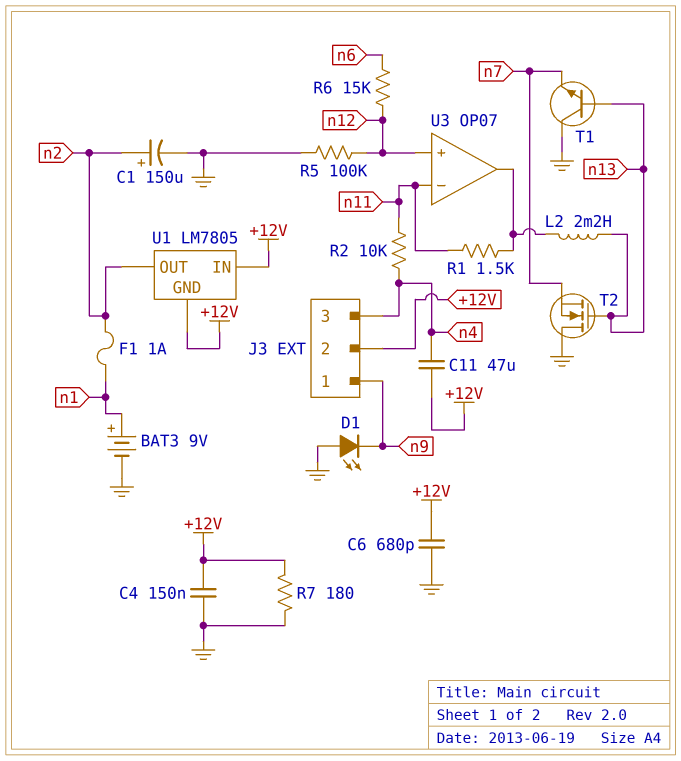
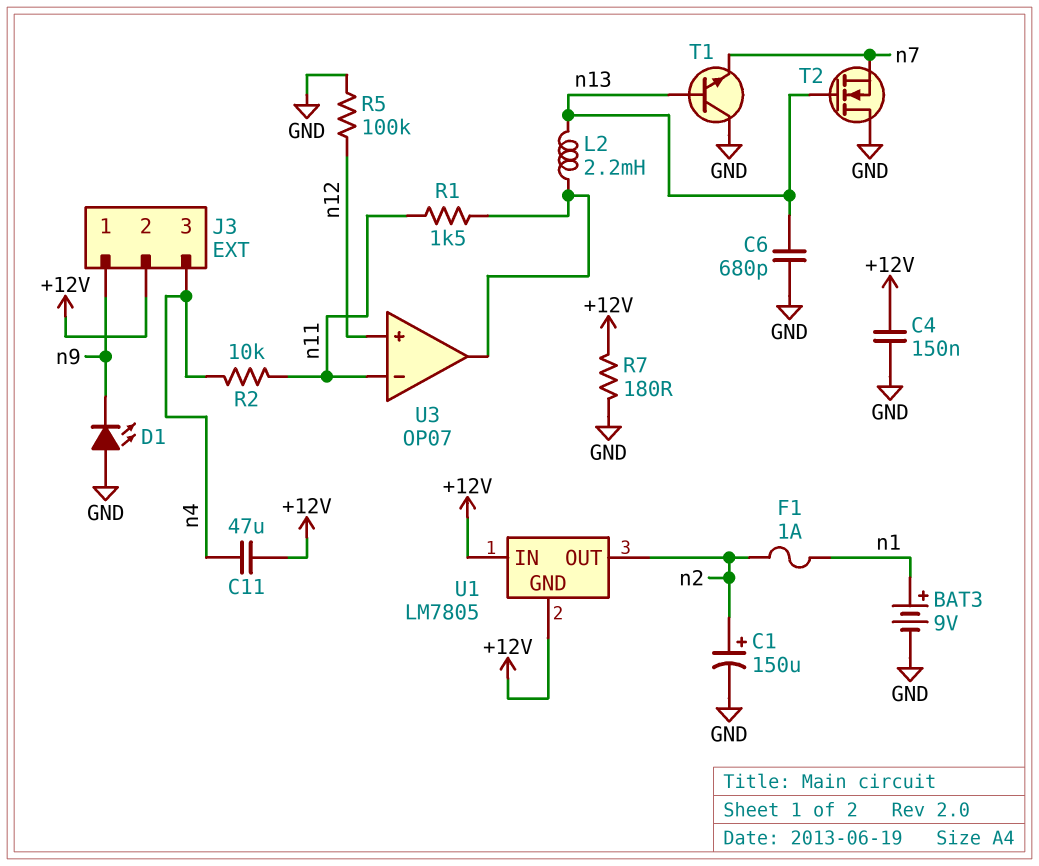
C6: 680pF (+12V, GND) -> 680pF (GND, n13)
R6: 15k (n6, n12) -> none

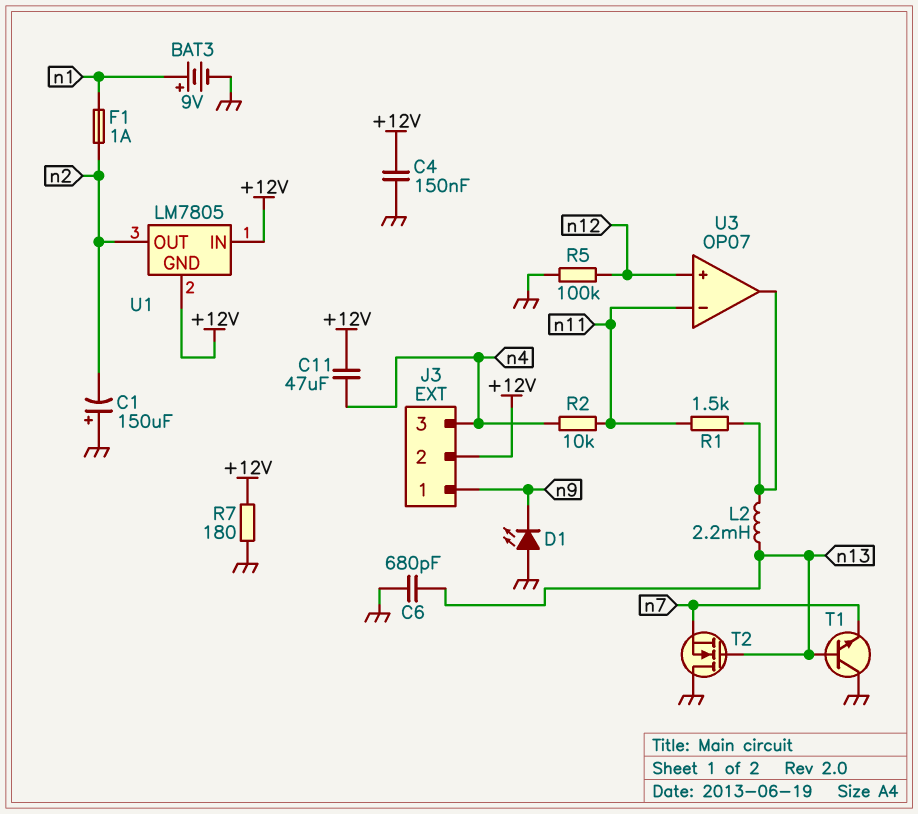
C1: 150uF (plus n2, minus GND) -> 150uF (plus GND, minus n2)

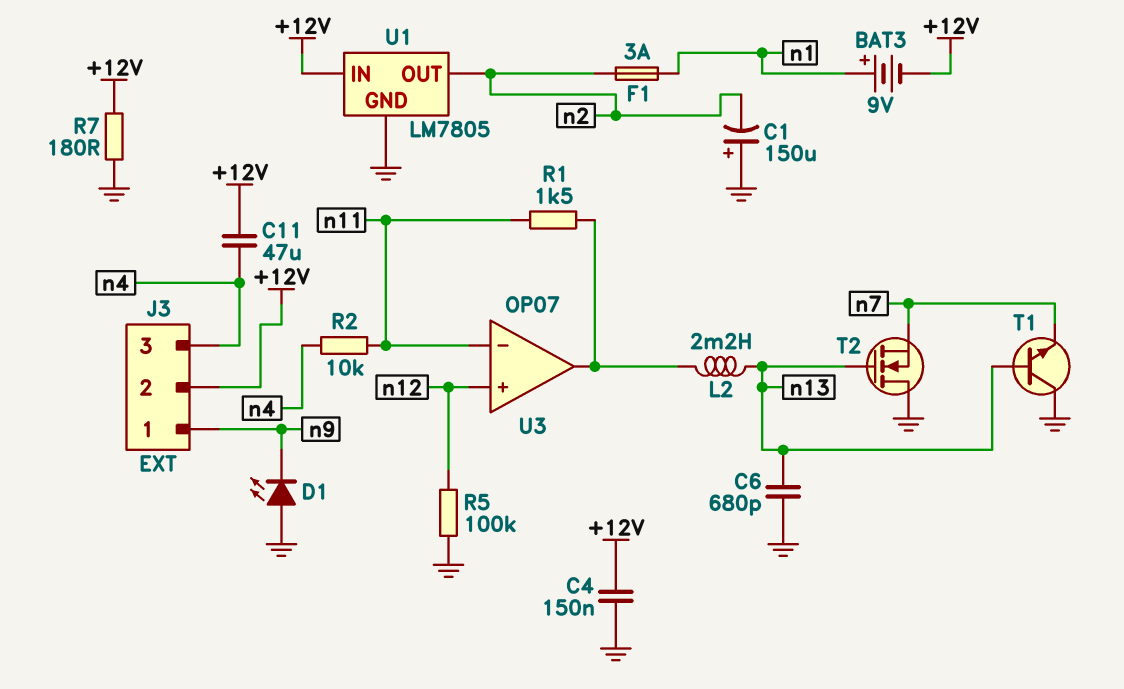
BAT3: 9V (plus n1, minus GND) -> 9V (plus n1, minus +12V)
F1: 1A (n1, n2) -> 3A (n1, n2)
U1 pin GND: +12V -> GND

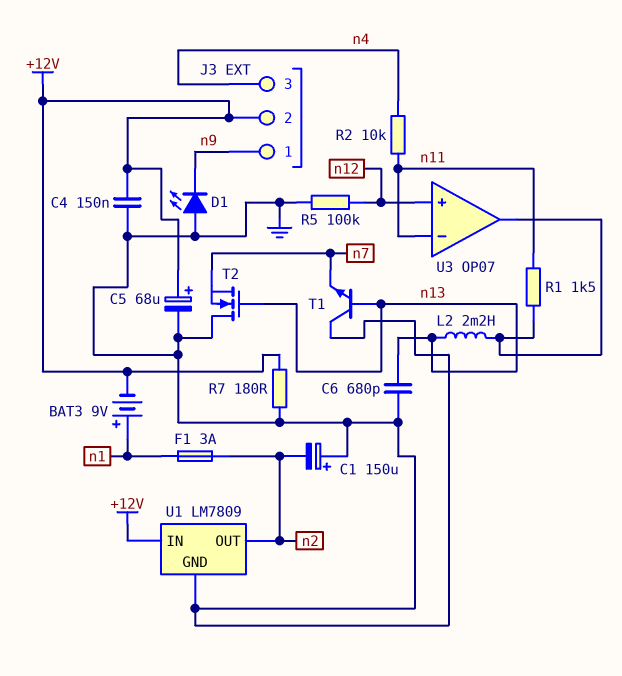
C5: none -> 68uF (plus +12V, minus GND)
C11: 47uF (+12V, n4) -> none
U1: LM7805 -> LM7809

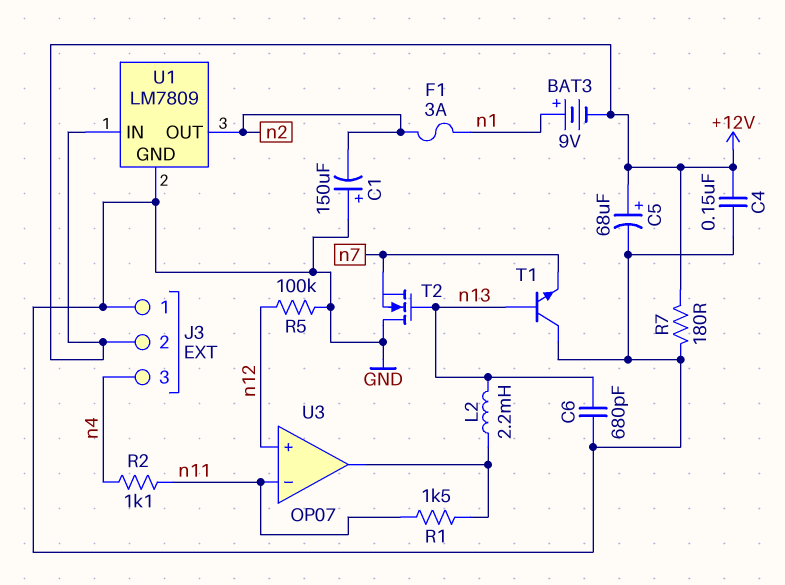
D1: LED (A GND, K n9) -> none
J3 pin 1: n9 -> GND
R2: 10k (n4, n11) -> 1.1k (n4, n11)

